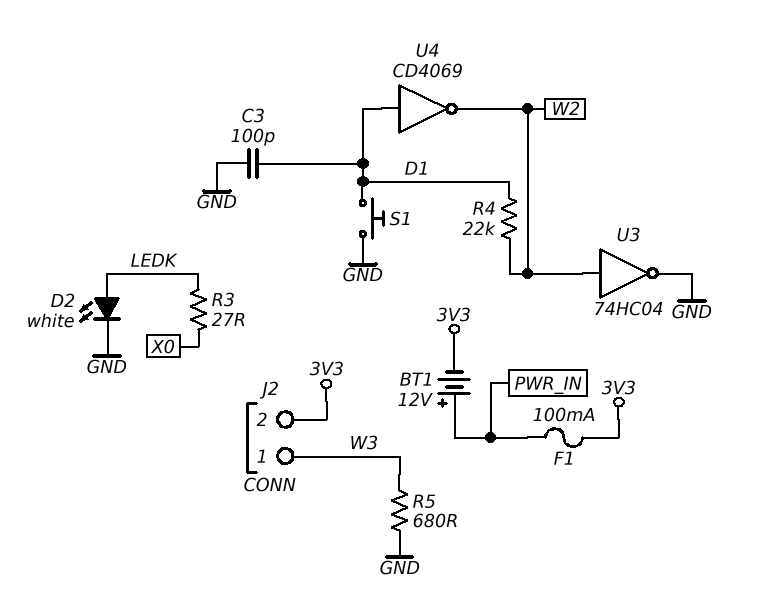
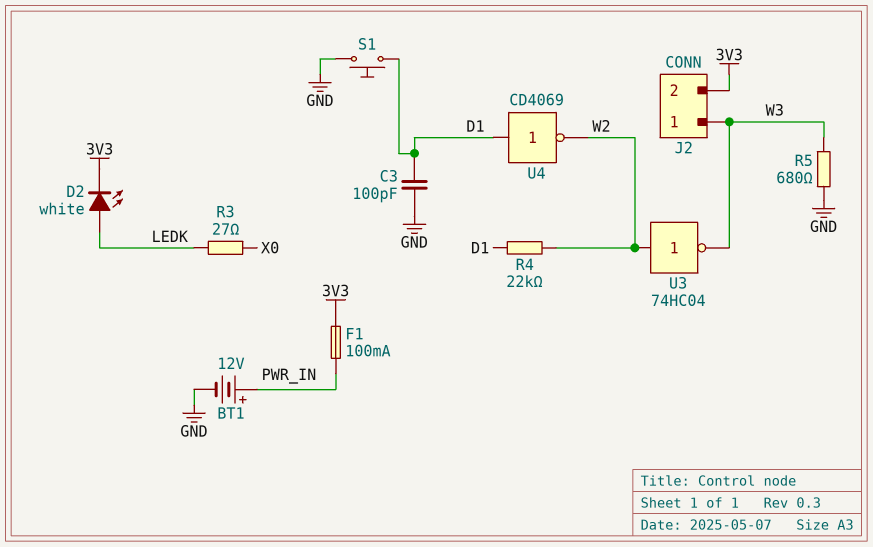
BT1: 12V (plus PWR_IN, minus 3V3) -> 12V (plus PWR_IN, minus GND)
D2: LED white (A LEDK, K GND) -> LED white (A LEDK, K 3V3)
U3: NOT 74HC04 (in W2, out GND) -> NOT 74HC04 (in W2, out W3)

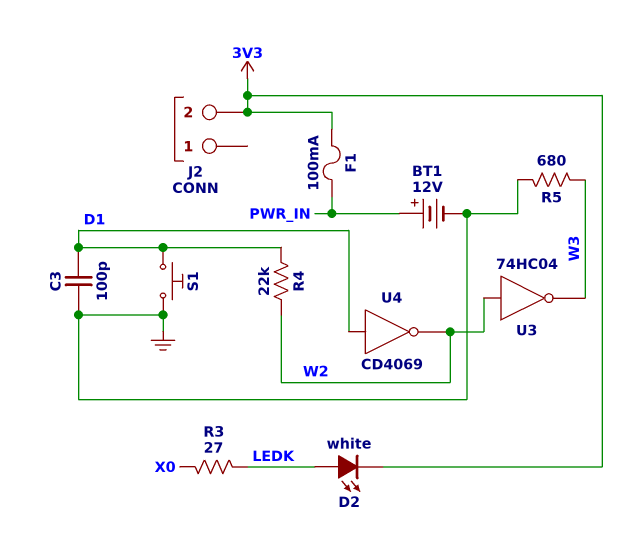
J2 pin 1: W3 -> none

